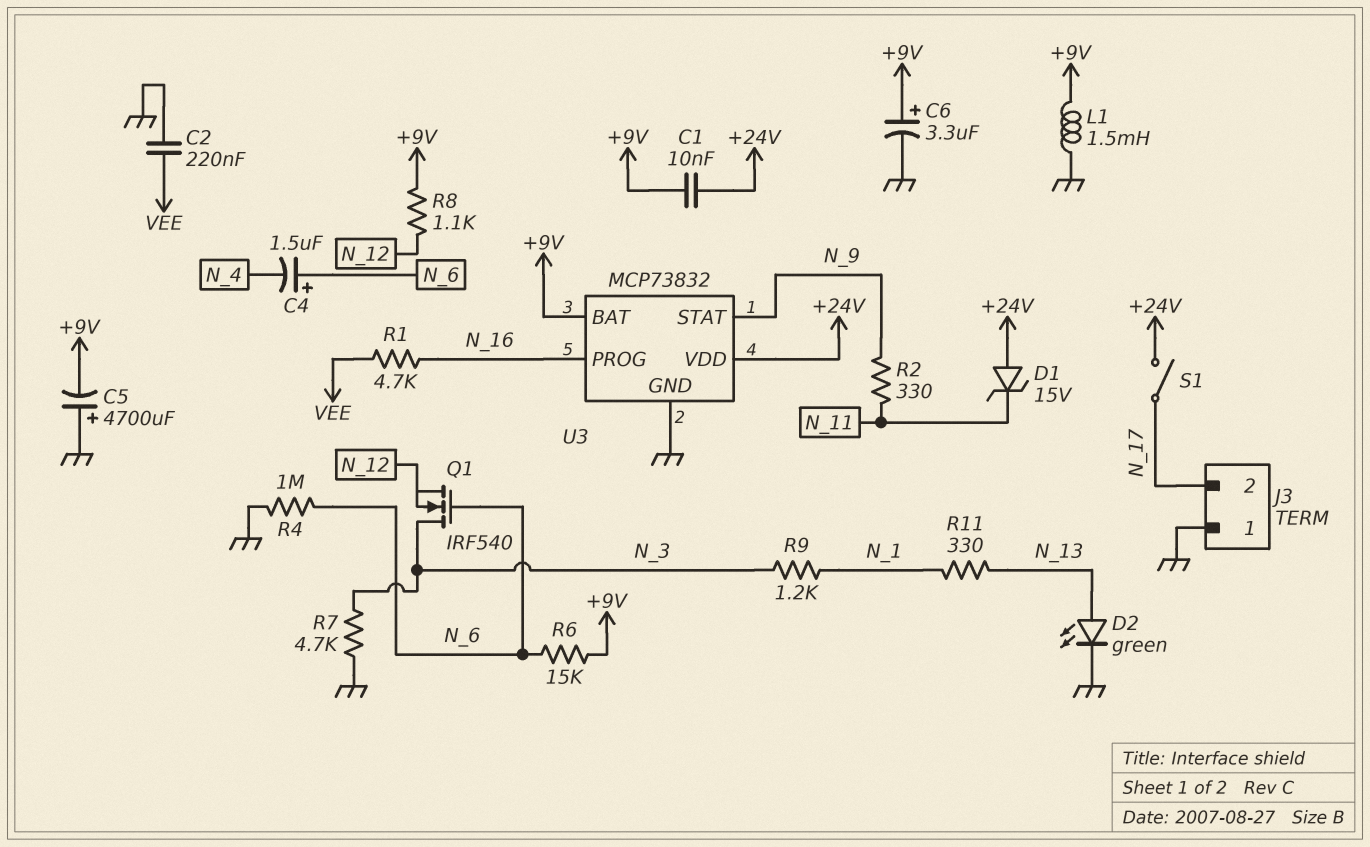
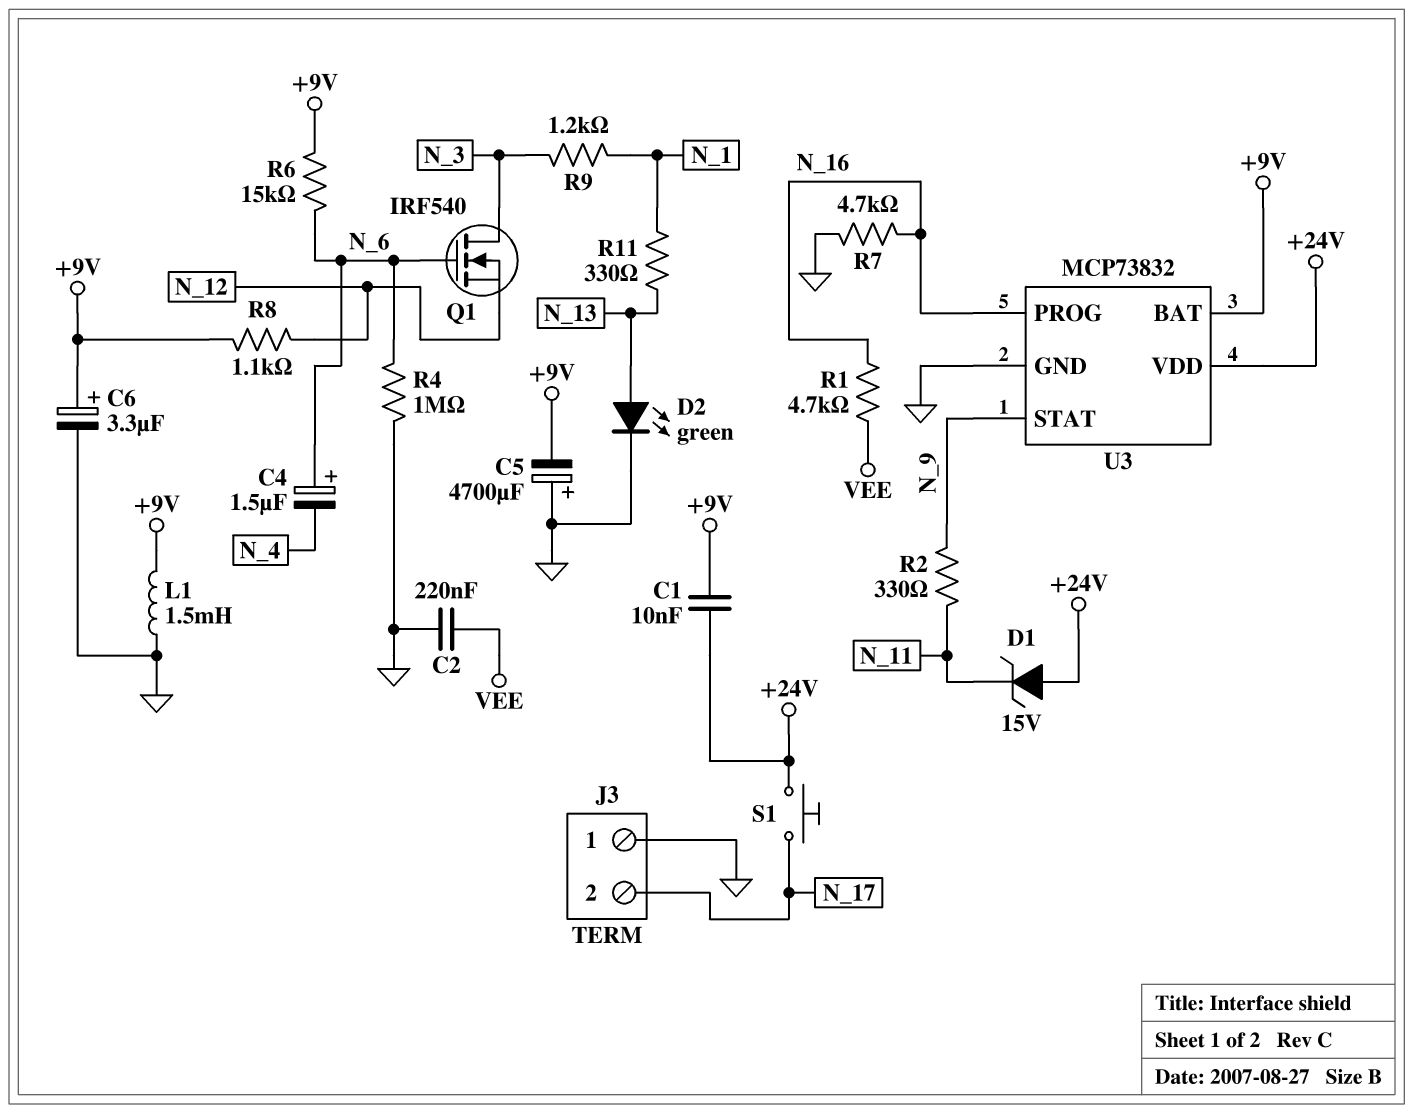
R7: 4.7k (GND, N_3) -> 4.7k (GND, N_16)
S1: switch (+24V, N_17) -> button (+24V, N_17)

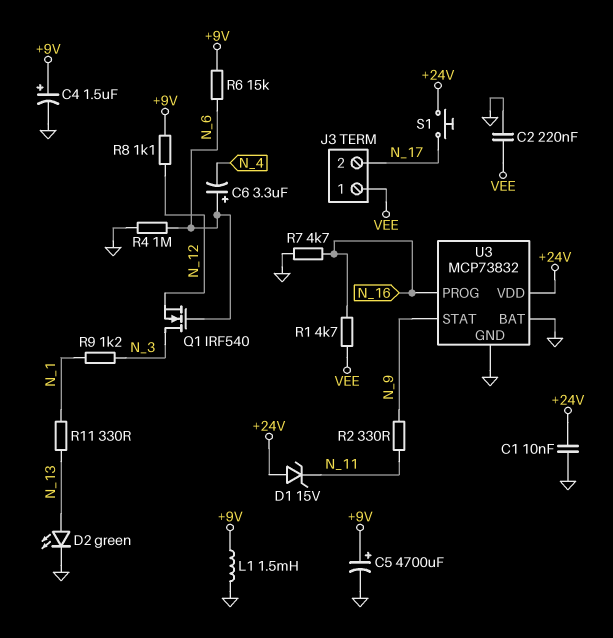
C1: 10nF (+9V, +24V) -> 10nF (+24V, GND)
C4: 1.5uF (plus N_6, minus N_4) -> 1.5uF (plus +9V, minus GND)
C5: 4700uF (plus GND, minus +9V) -> 4700uF (plus +9V, minus GND)
C6: 3.3uF (plus +9V, minus GND) -> 3.3uF (plus N_6, minus N_4)
J3 pin 1: GND -> VEE
U3 pin BAT: +9V -> GND

